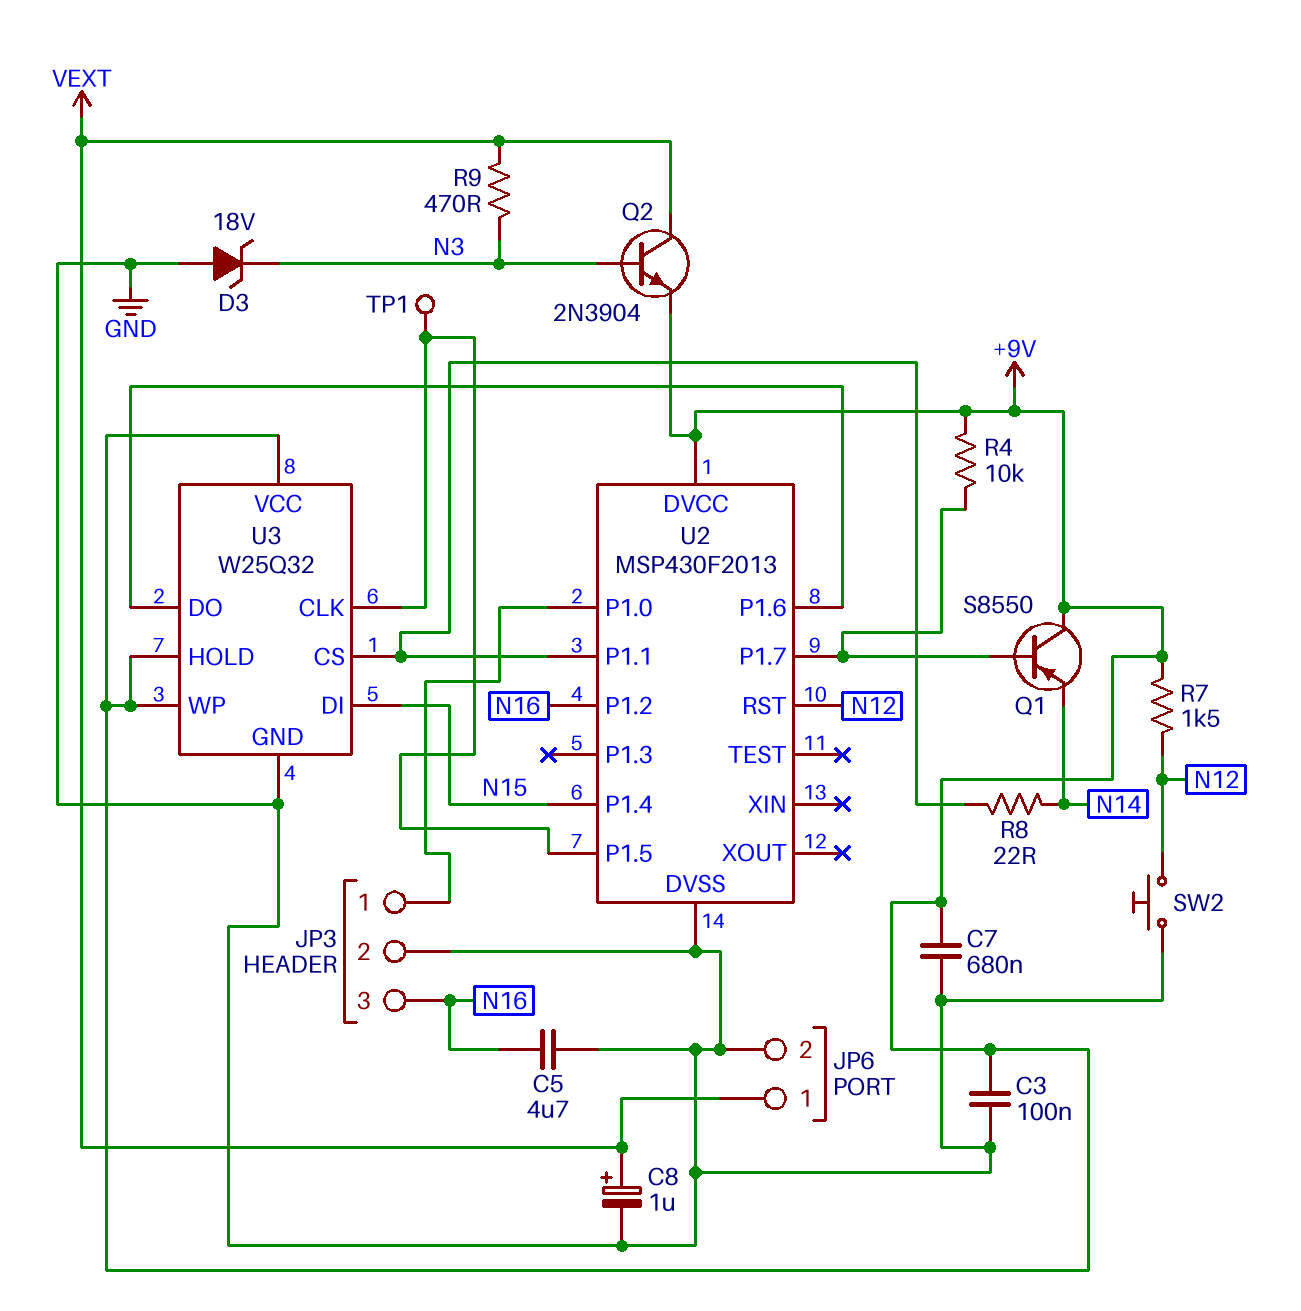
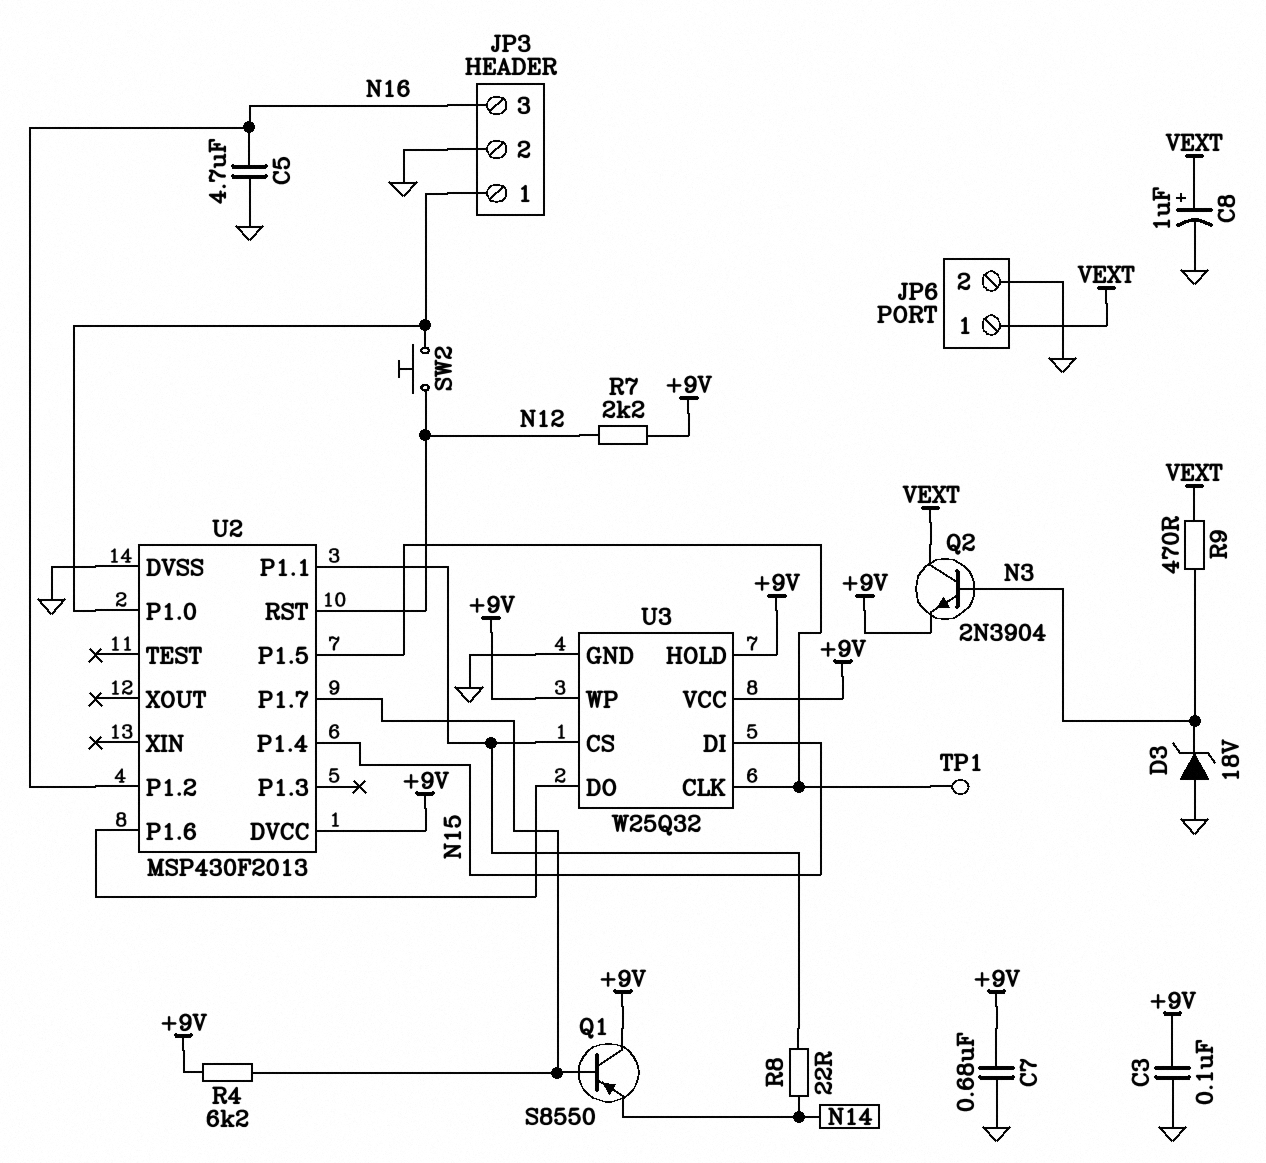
R4: 10k (+9V, U2/P1.7) -> 6.2k (+9V, U2/P1.7)
R7: 1.5k (+9V, N12) -> 2.2k (+9V, N12)
SW2: button (GND, N12) -> button (JP3/1, N12)

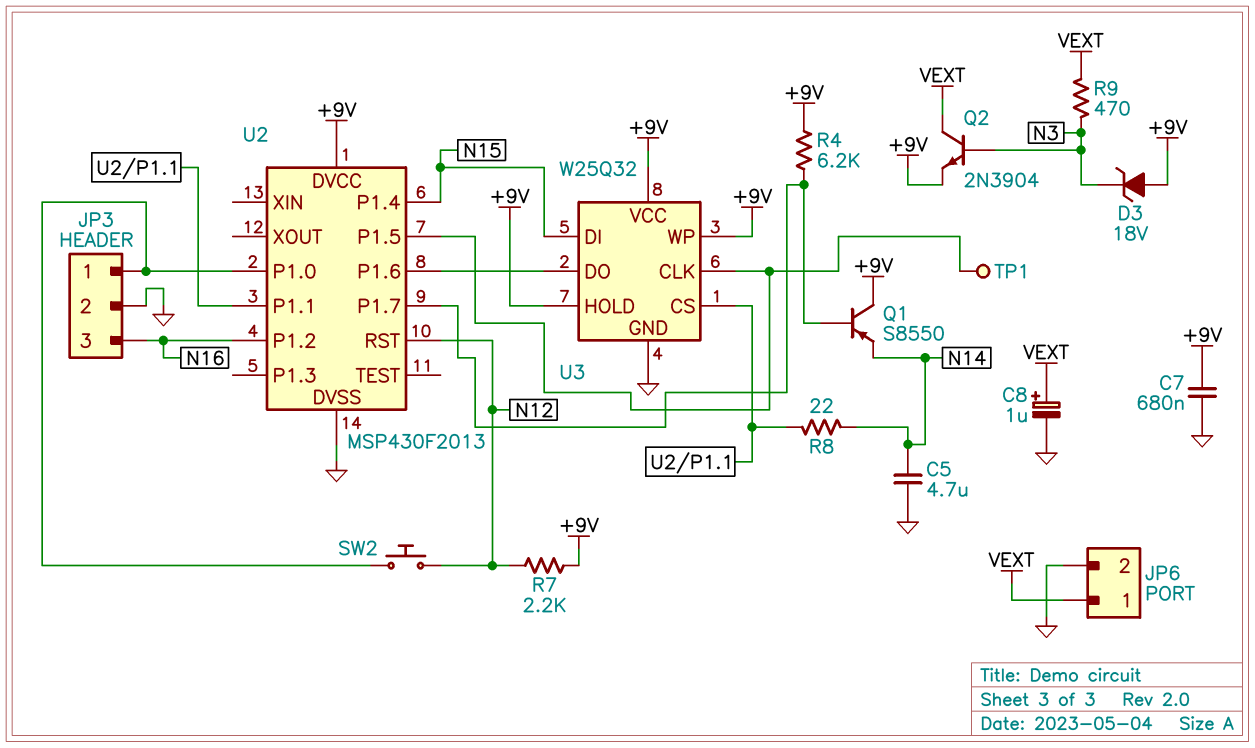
C3: 100nF (+9V, GND) -> none
C5: 4.7uF (GND, N16) -> 4.7uF (GND, N14)
D3: zener 18V (A GND, K N3) -> zener 18V (A +9V, K N3)

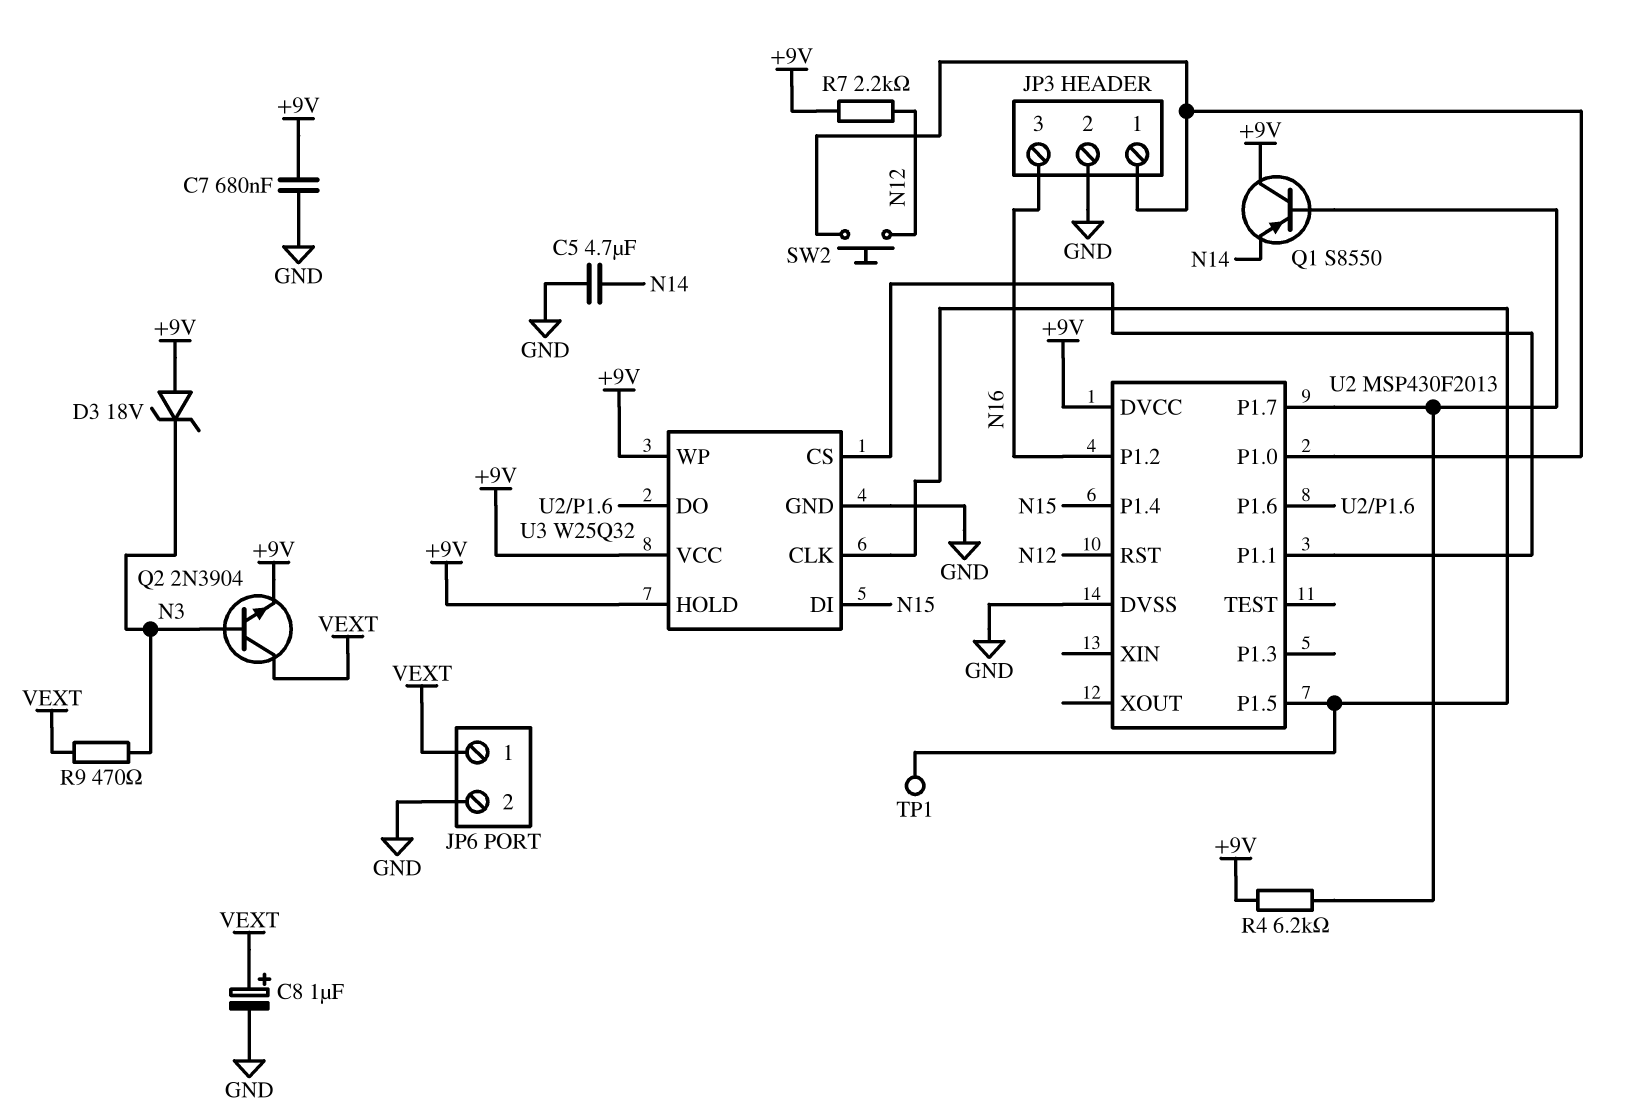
R8: 22 (N14, U2/P1.1) -> none

